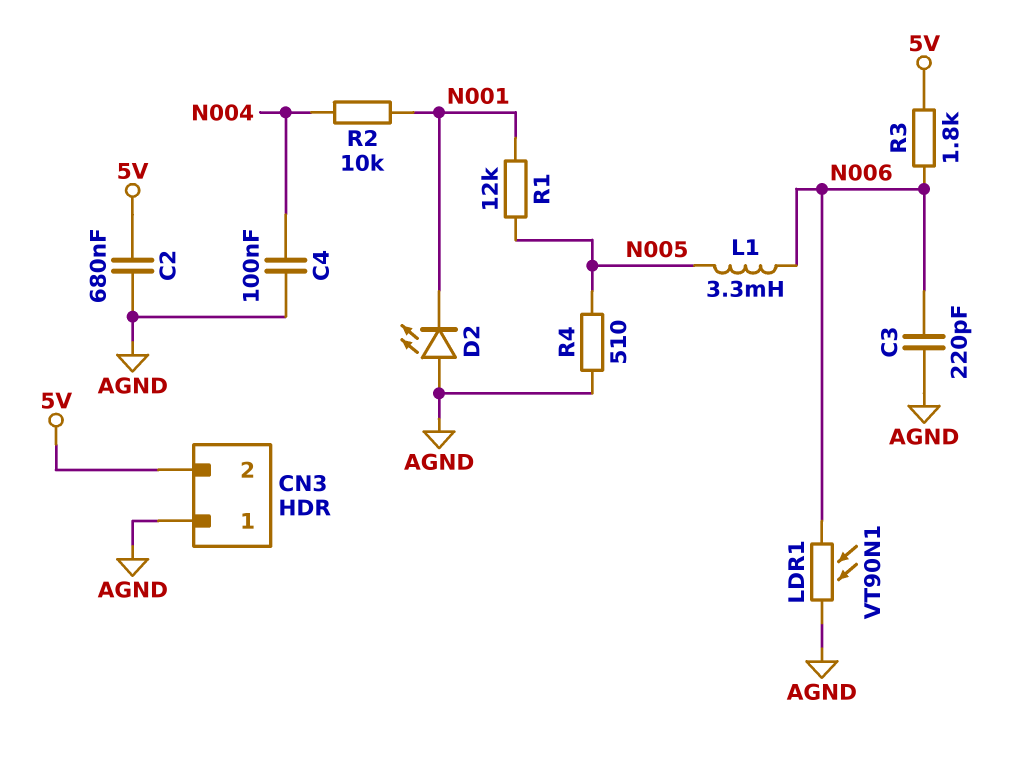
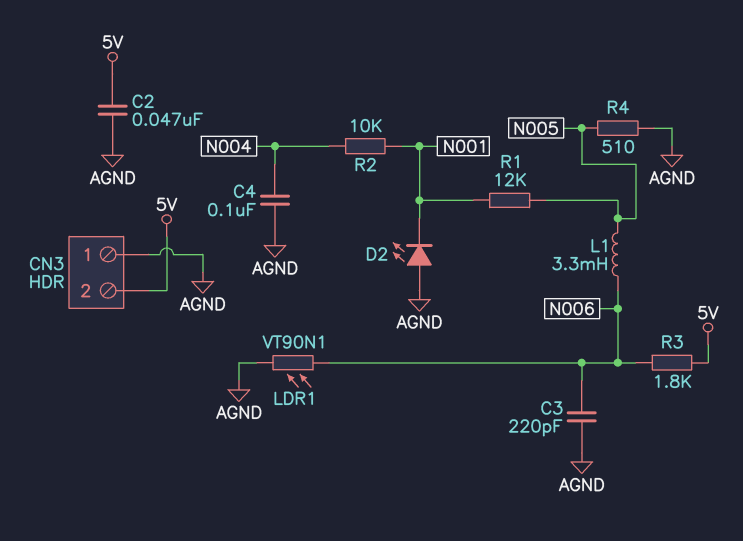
C2: 680nF (5V, AGND) -> 47nF (5V, AGND)

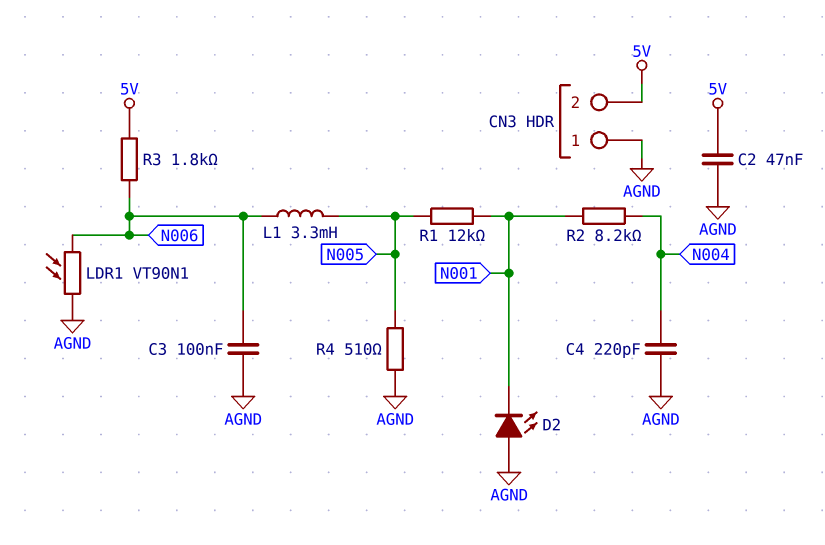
C3: 220pF (AGND, N006) -> 100nF (AGND, N006)
C4: 100nF (AGND, N004) -> 220pF (AGND, N004)
R2: 10k (N001, N004) -> 8.2k (N001, N004)

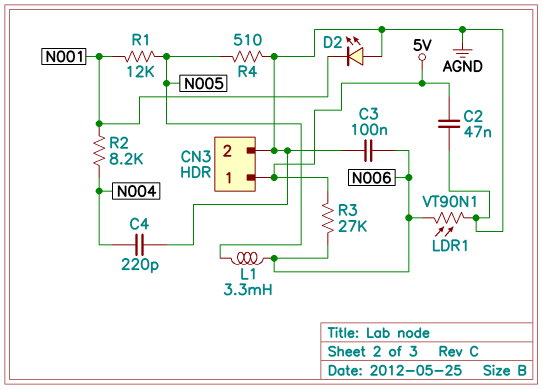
CN3 pin 1: AGND -> 5V
CN3 pin 2: 5V -> AGND
R3: 1.8k (5V, N006) -> 27k (5V, N006)

